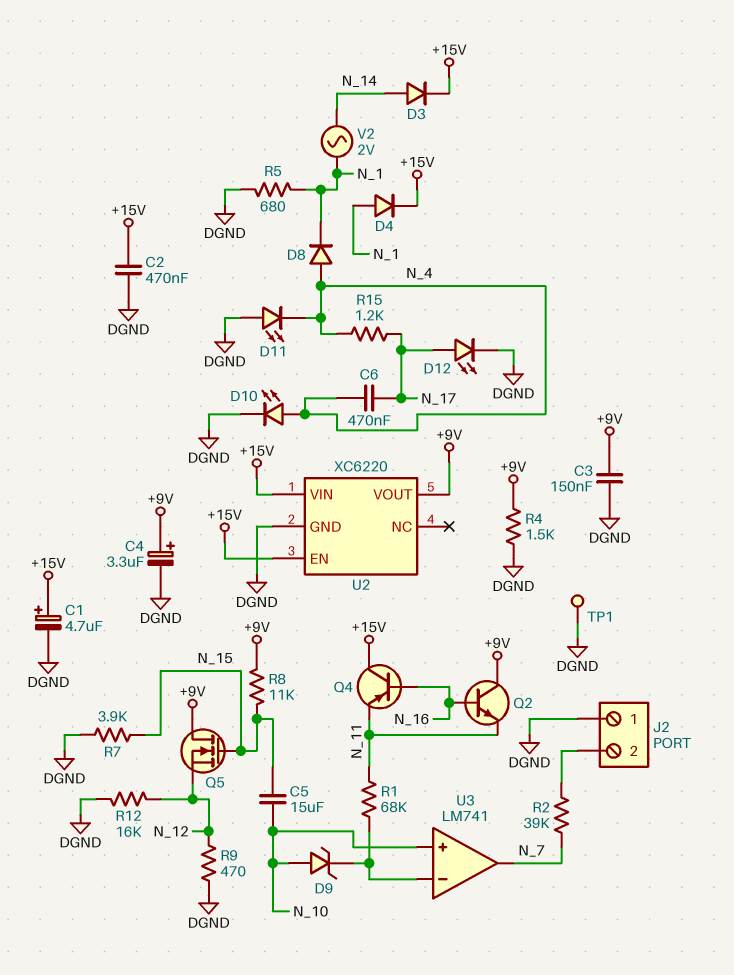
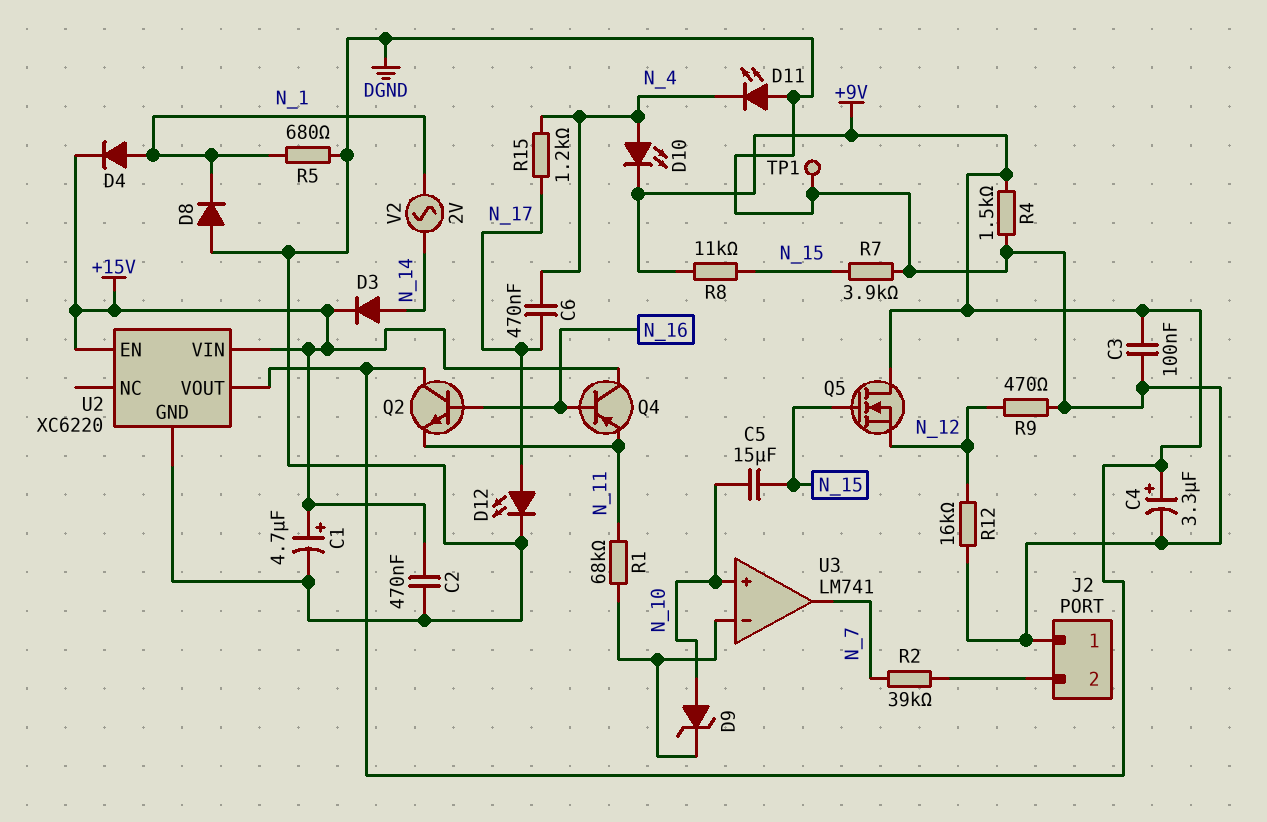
C3: 150nF (+9V, DGND) -> 100nF (+9V, DGND)
D8: diode (A N_4, K N_1) -> diode (A DGND, K N_1)
D10: LED (A N_4, K DGND) -> LED (A N_4, K +9V)

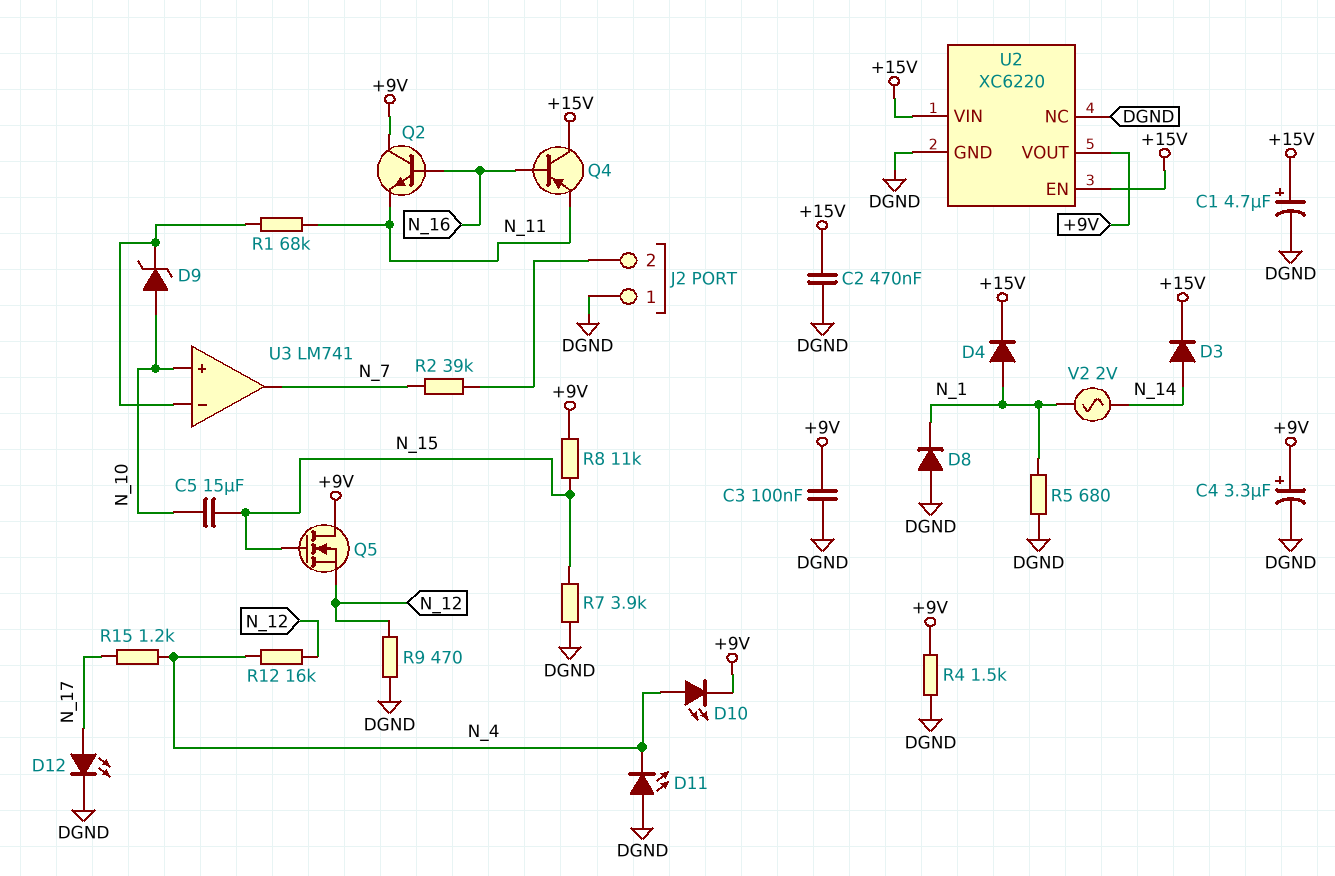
C6: 470nF (N_4, N_17) -> none
R12: 16k (DGND, N_12) -> 16k (N_4, N_12)
TP1: test point (DGND) -> none
U2 pin NC: none -> DGND

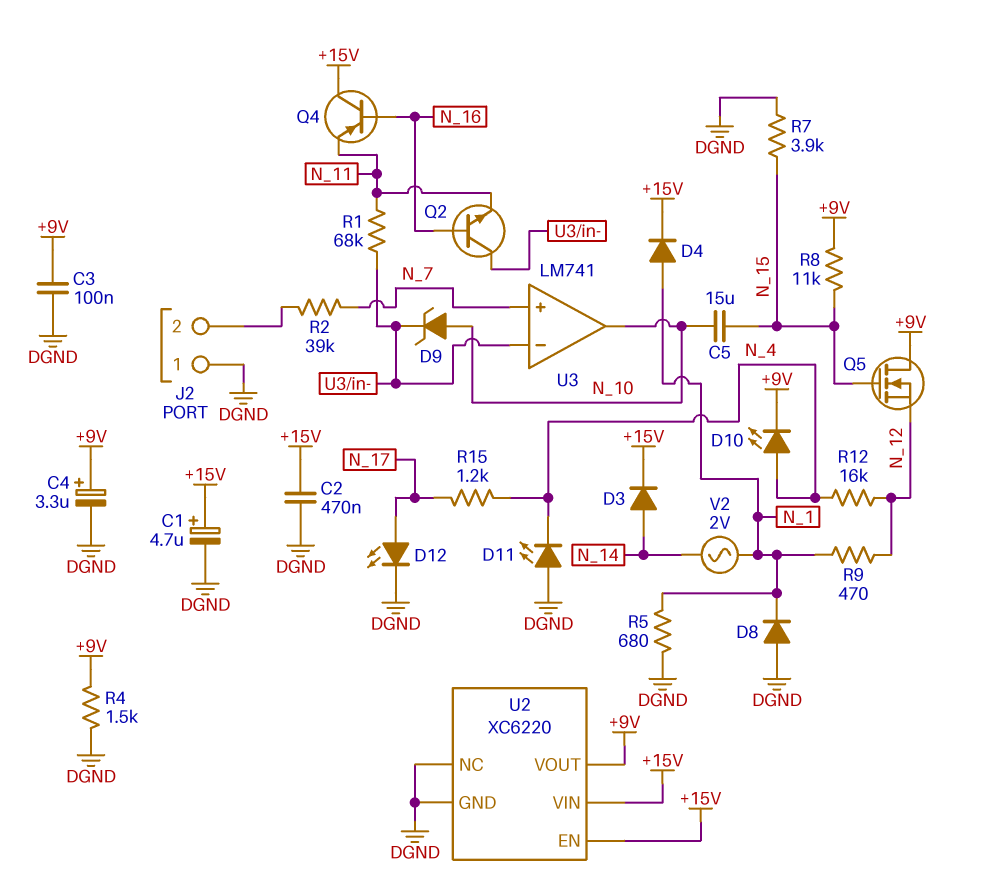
Q2: NPN (B N_16, C +9V, E N_11) -> NPN (B N_16, C U3/in-, E N_11)
R9: 470 (DGND, N_12) -> 470 (N_1, N_12)
U3 pin in+: N_10 -> N_7
U3 pin out: N_7 -> N_10

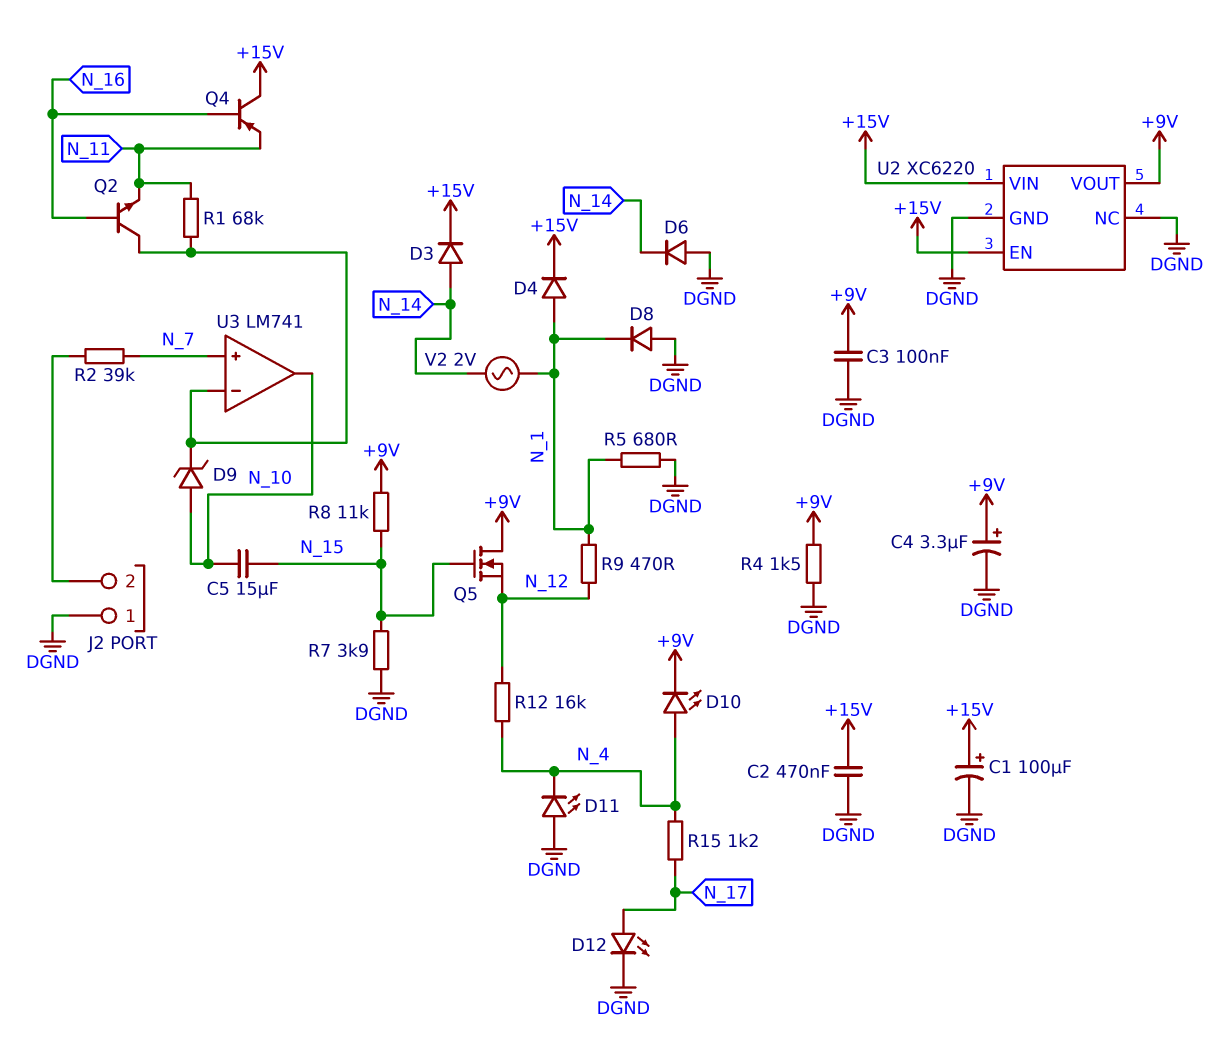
C1: 4.7uF (plus +15V, minus DGND) -> 100uF (plus +15V, minus DGND)
D6: none -> diode (A DGND, K N_14)

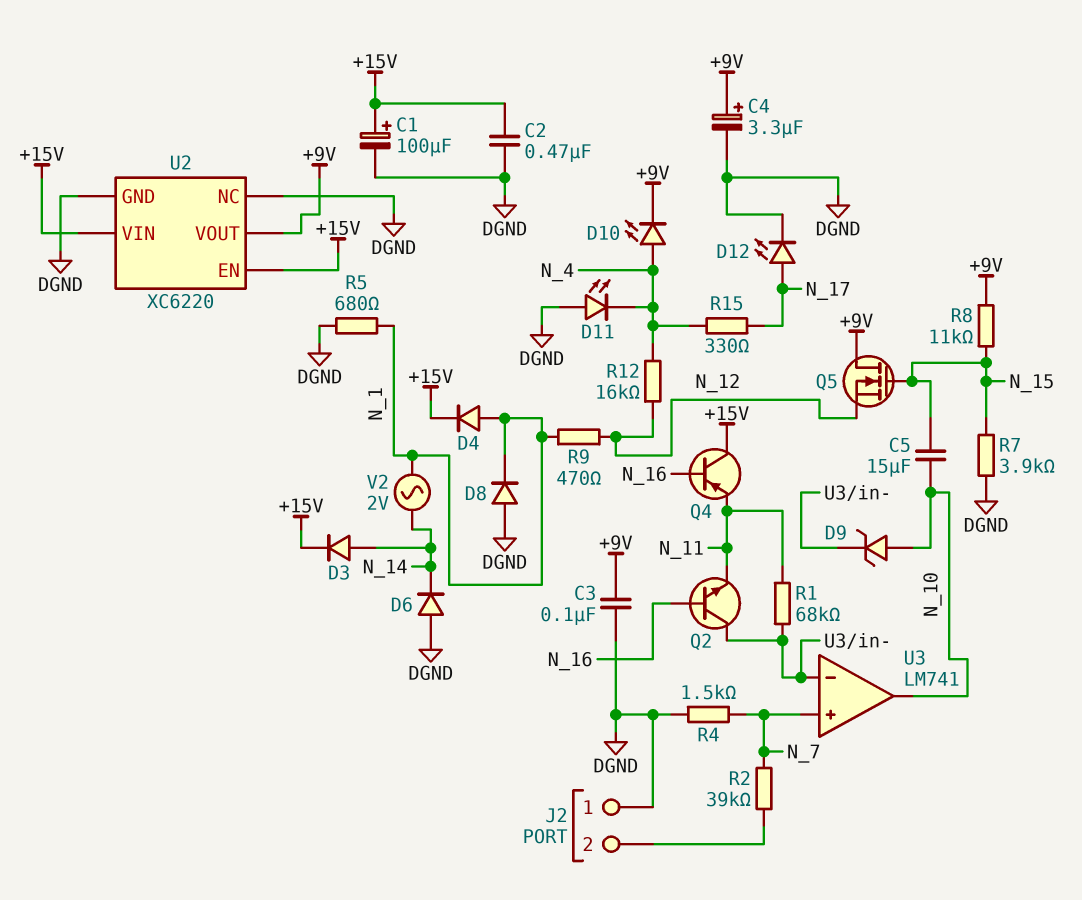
R4: 1.5k (+9V, DGND) -> 1.5k (DGND, N_7)
R15: 1.2k (N_4, N_17) -> 330 (N_4, N_17)

